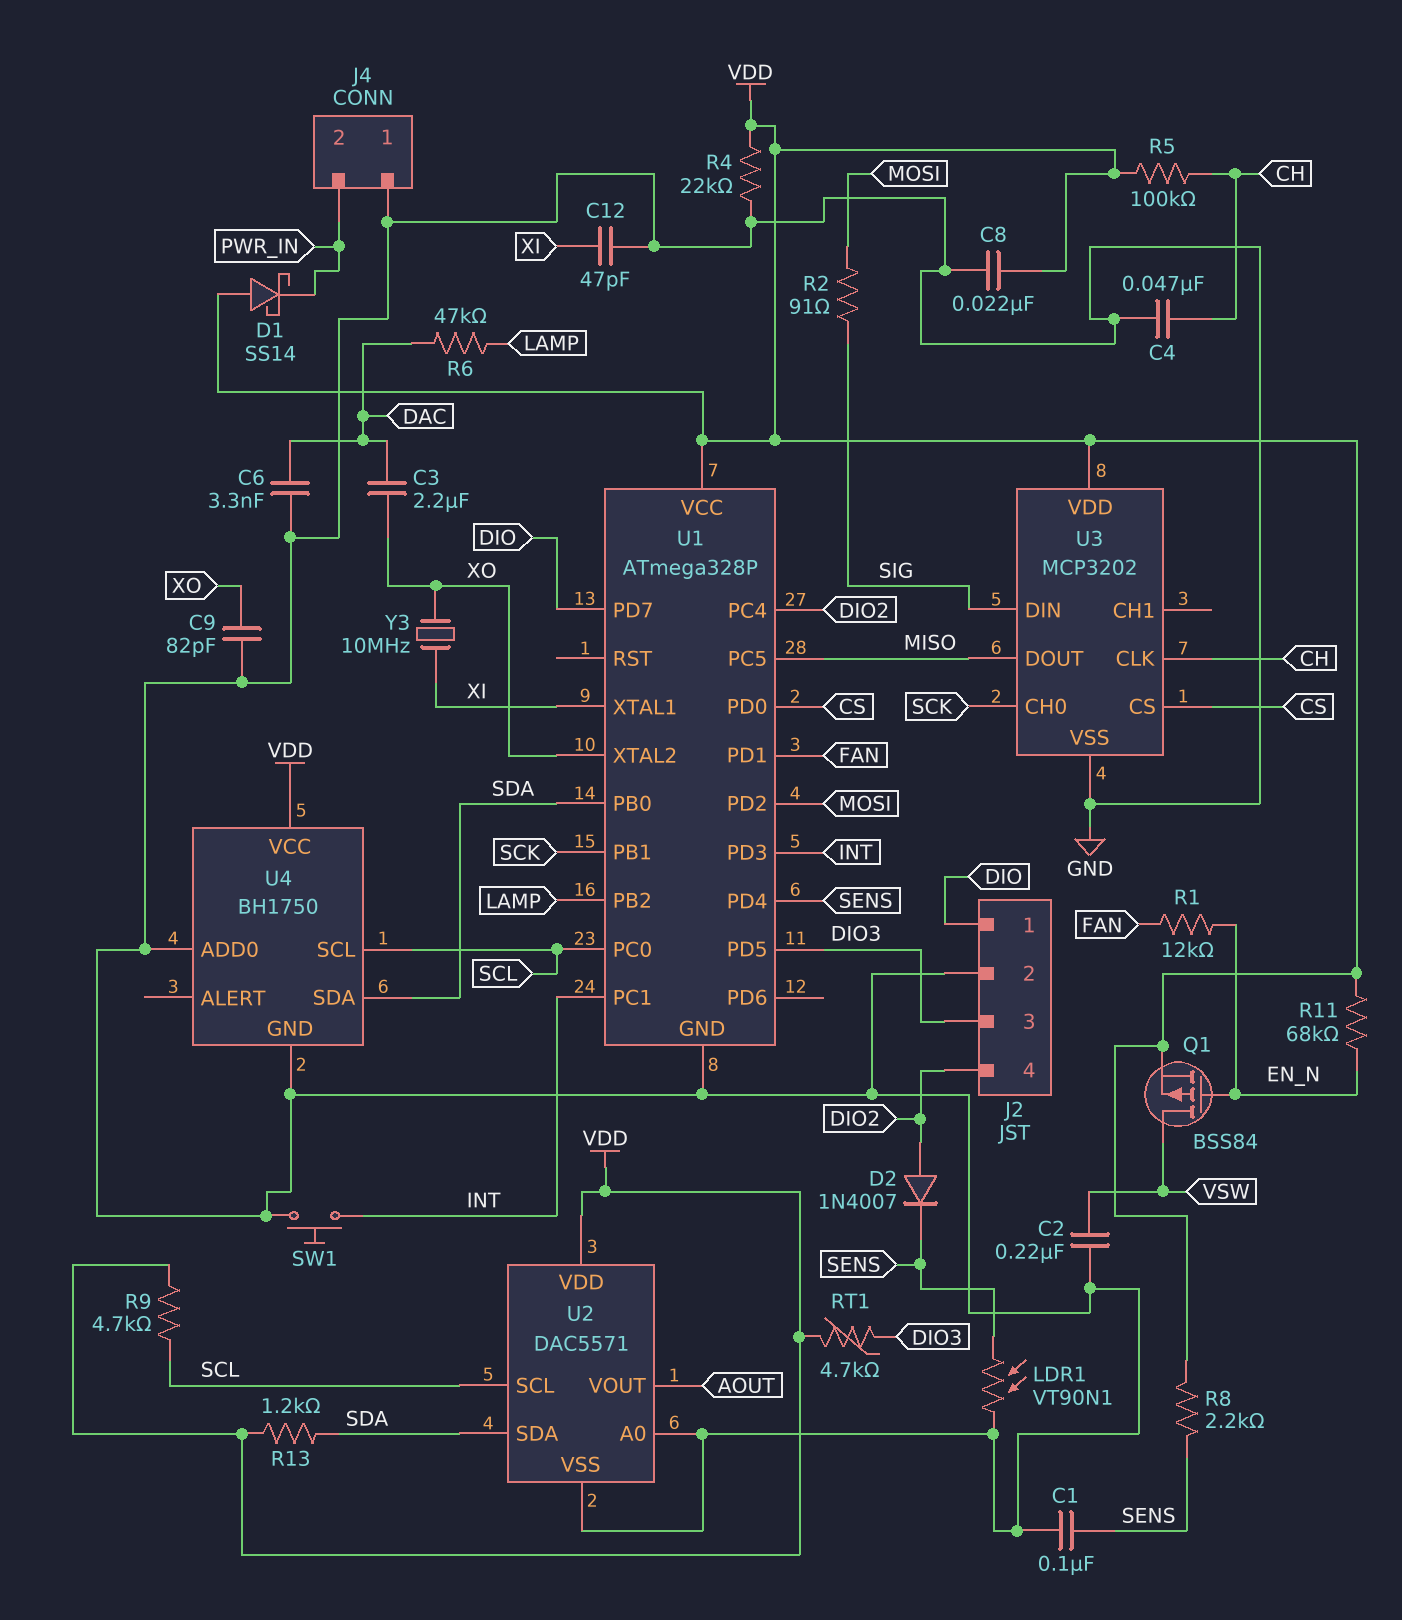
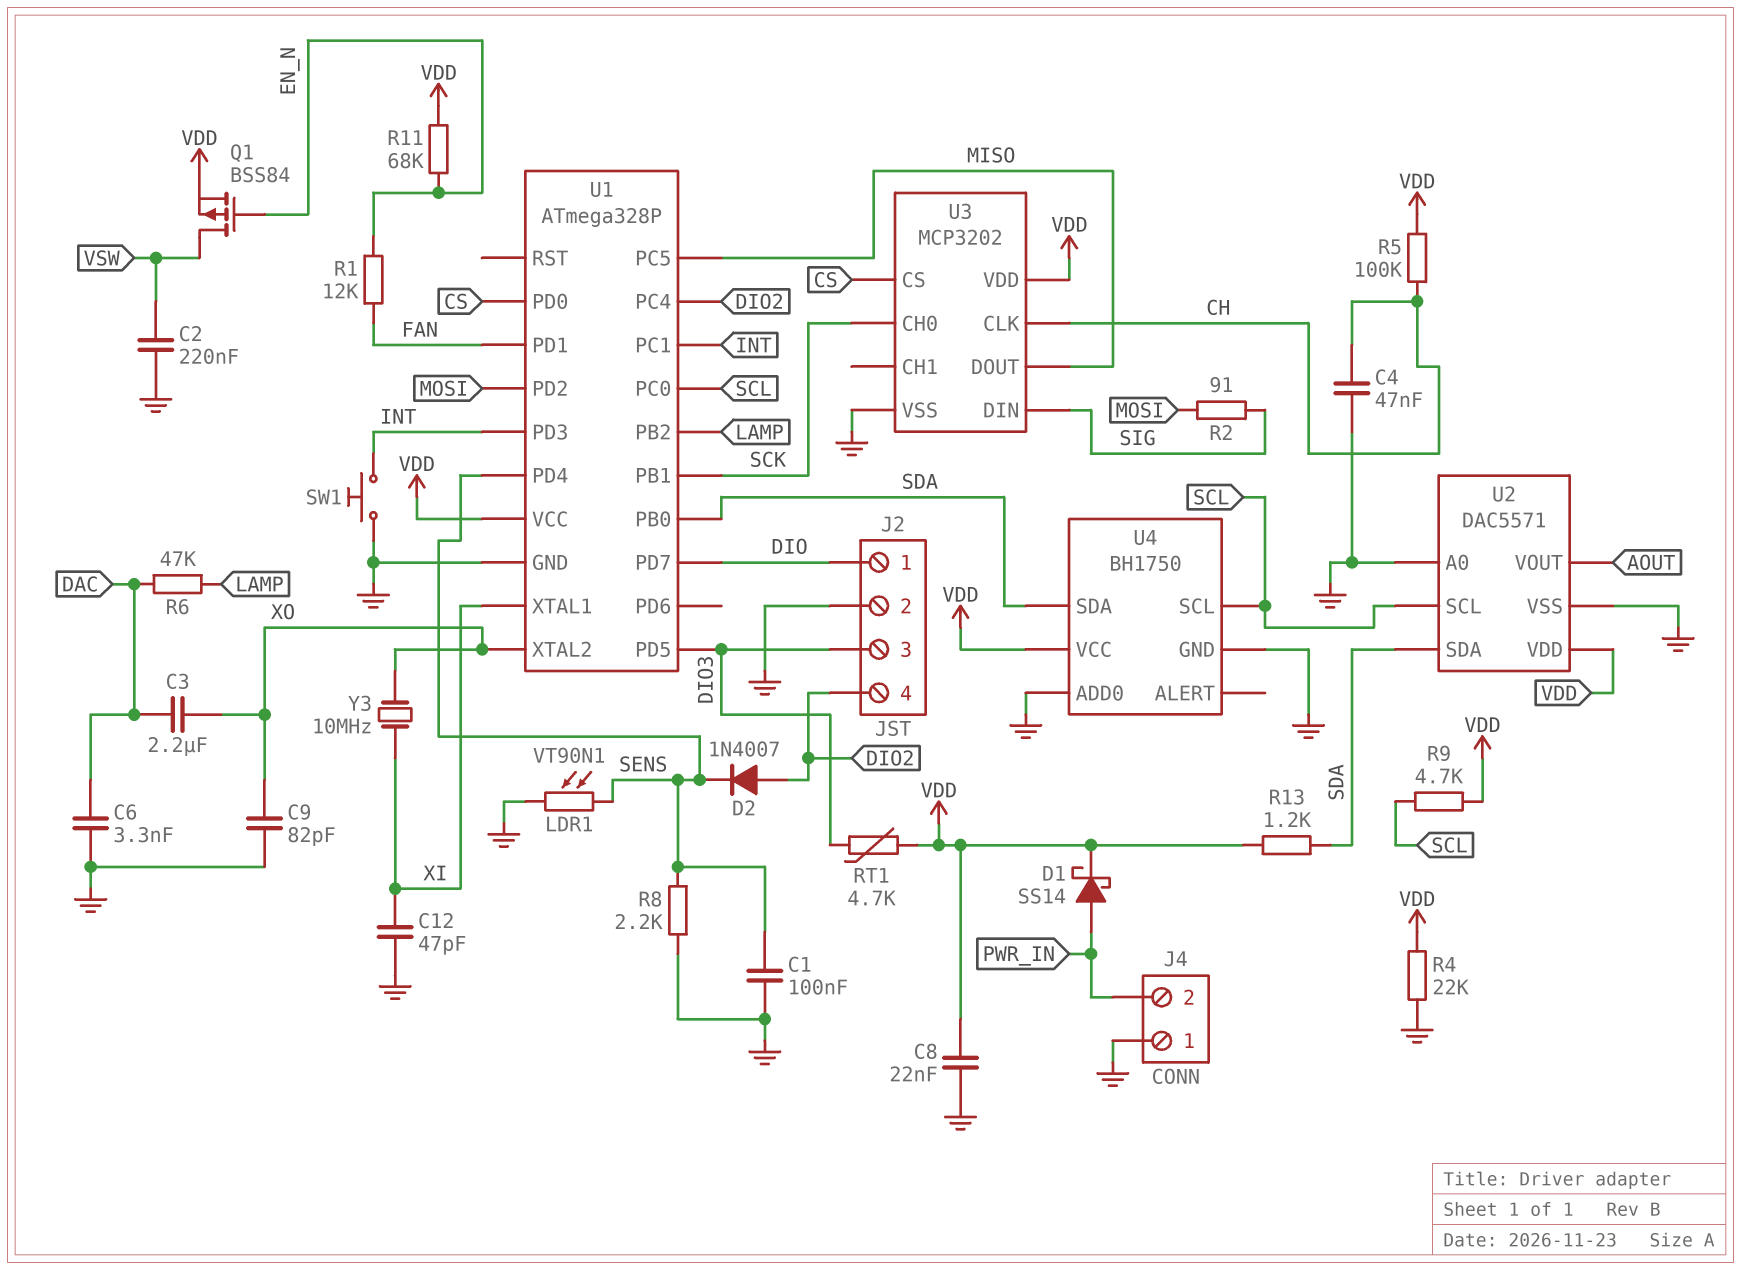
D1: schottky SS14 (A VDD, K PWR_IN) -> schottky SS14 (A PWR_IN, K VDD)
R8: 2.2k (SENS, VDD) -> 2.2k (GND, SENS)

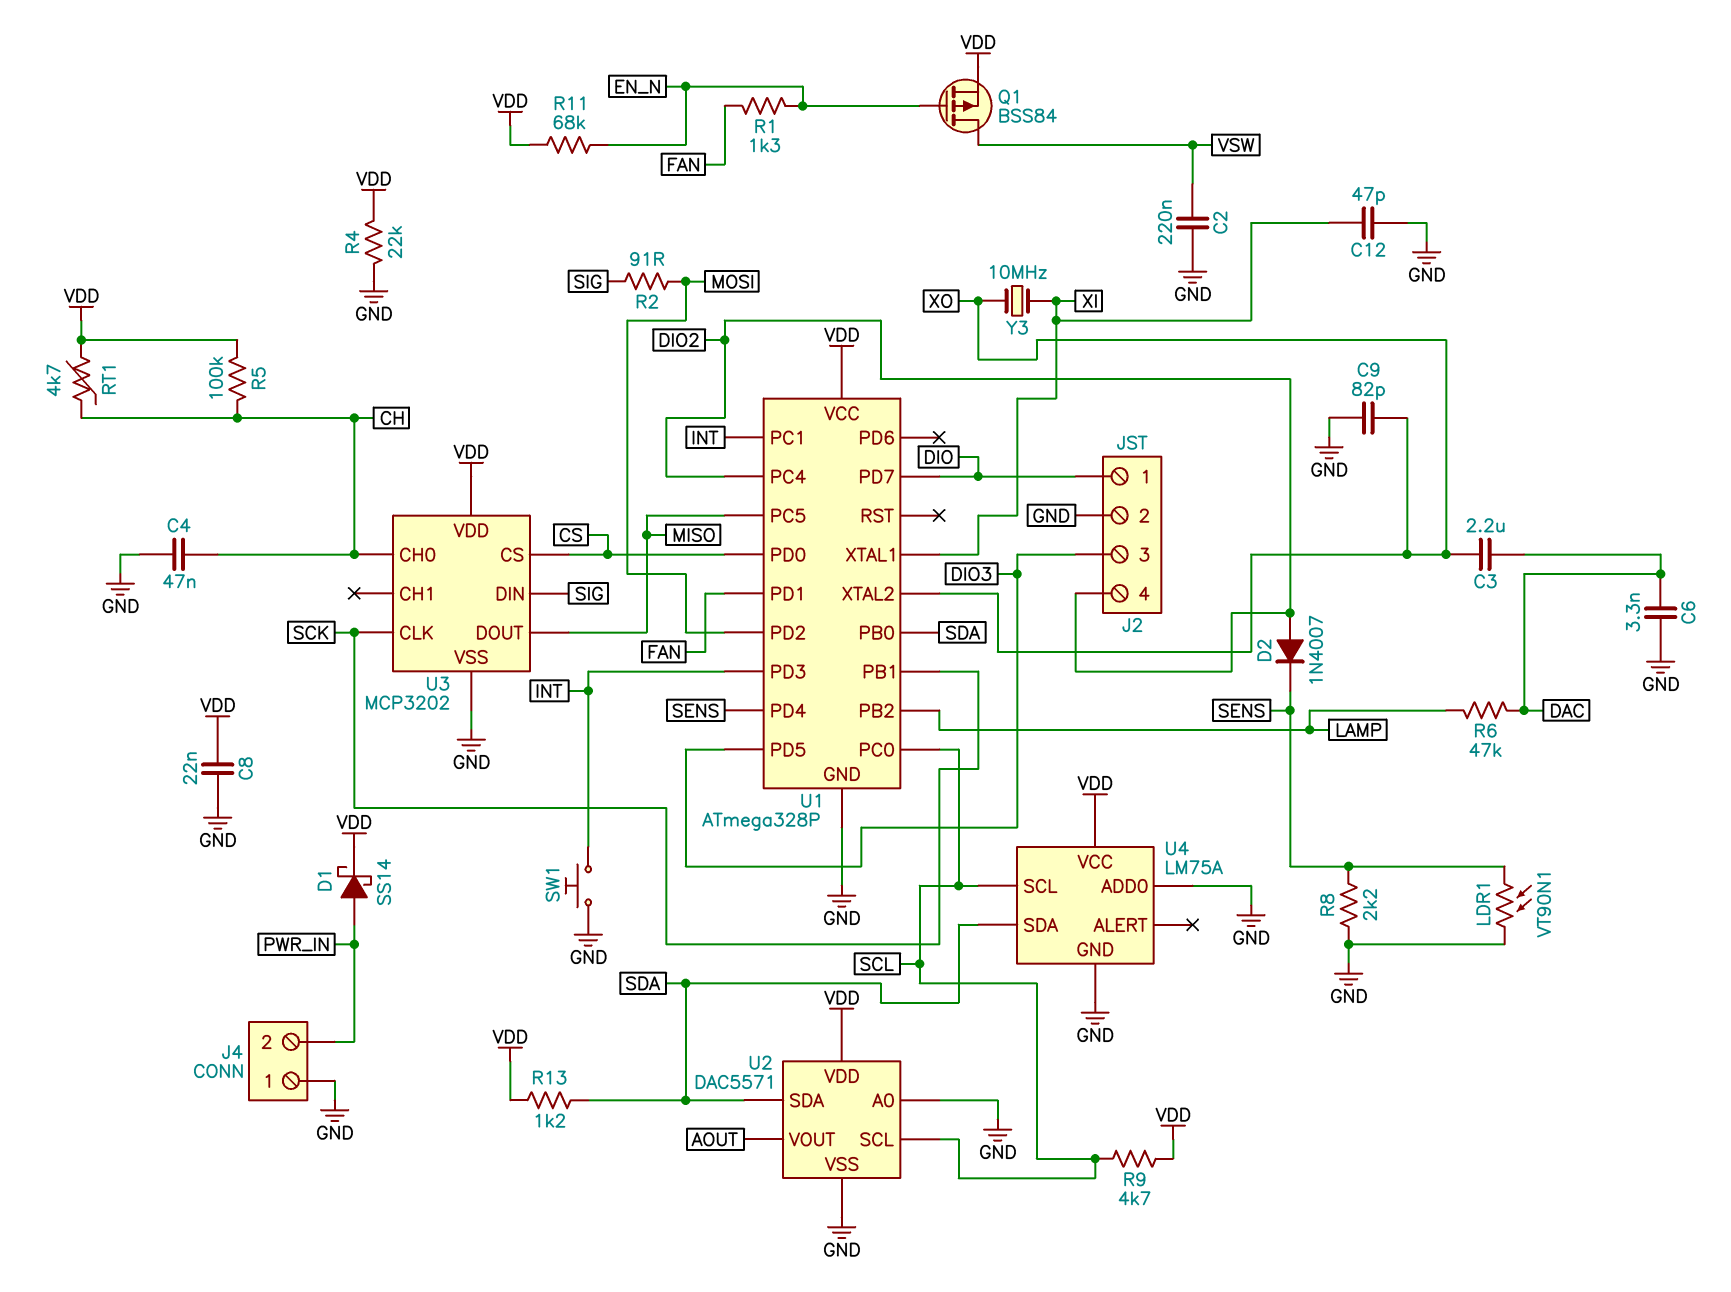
C1: 100nF (GND, SENS) -> none
R1: 12k (EN_N, FAN) -> 1.3k (EN_N, FAN)
RT1: 4.7k (DIO3, VDD) -> 4.7k (CH, VDD)
U3 pin CH0: SCK -> CH
U3 pin CLK: CH -> SCK
U4: BH1750 -> LM75A

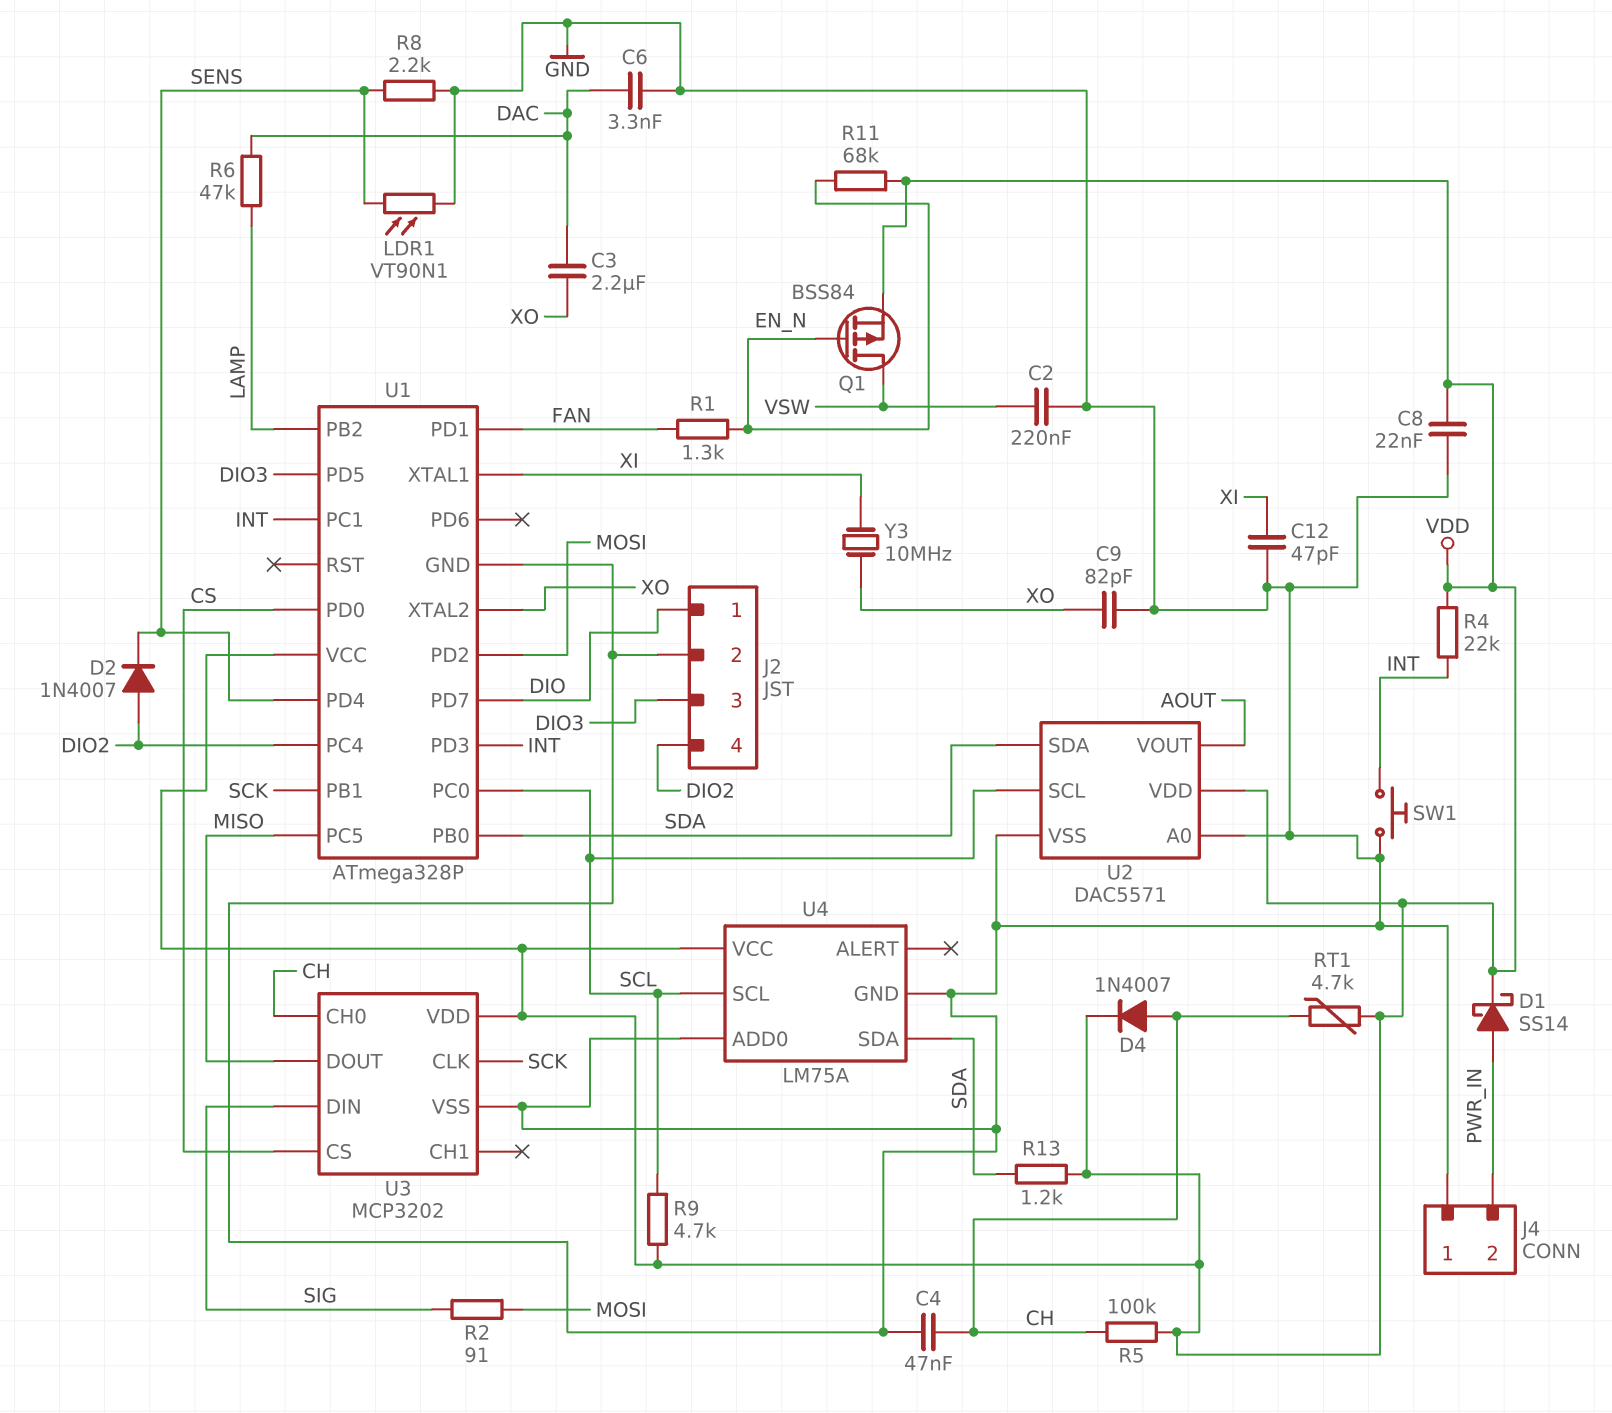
D4: none -> diode 1N4007 (A CH, K VDD)
R4: 22k (GND, VDD) -> 22k (INT, VDD)

